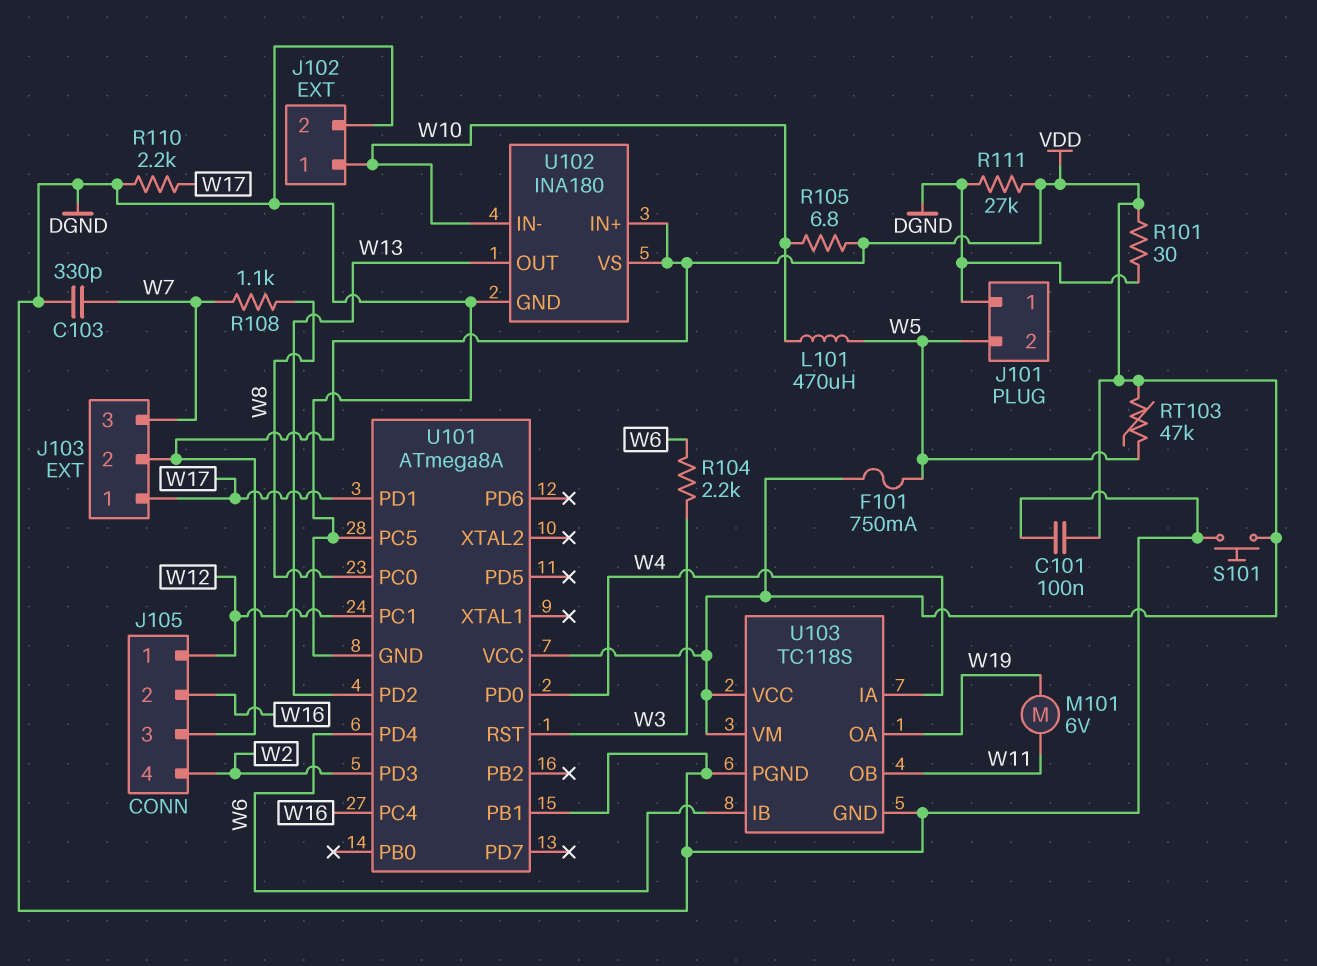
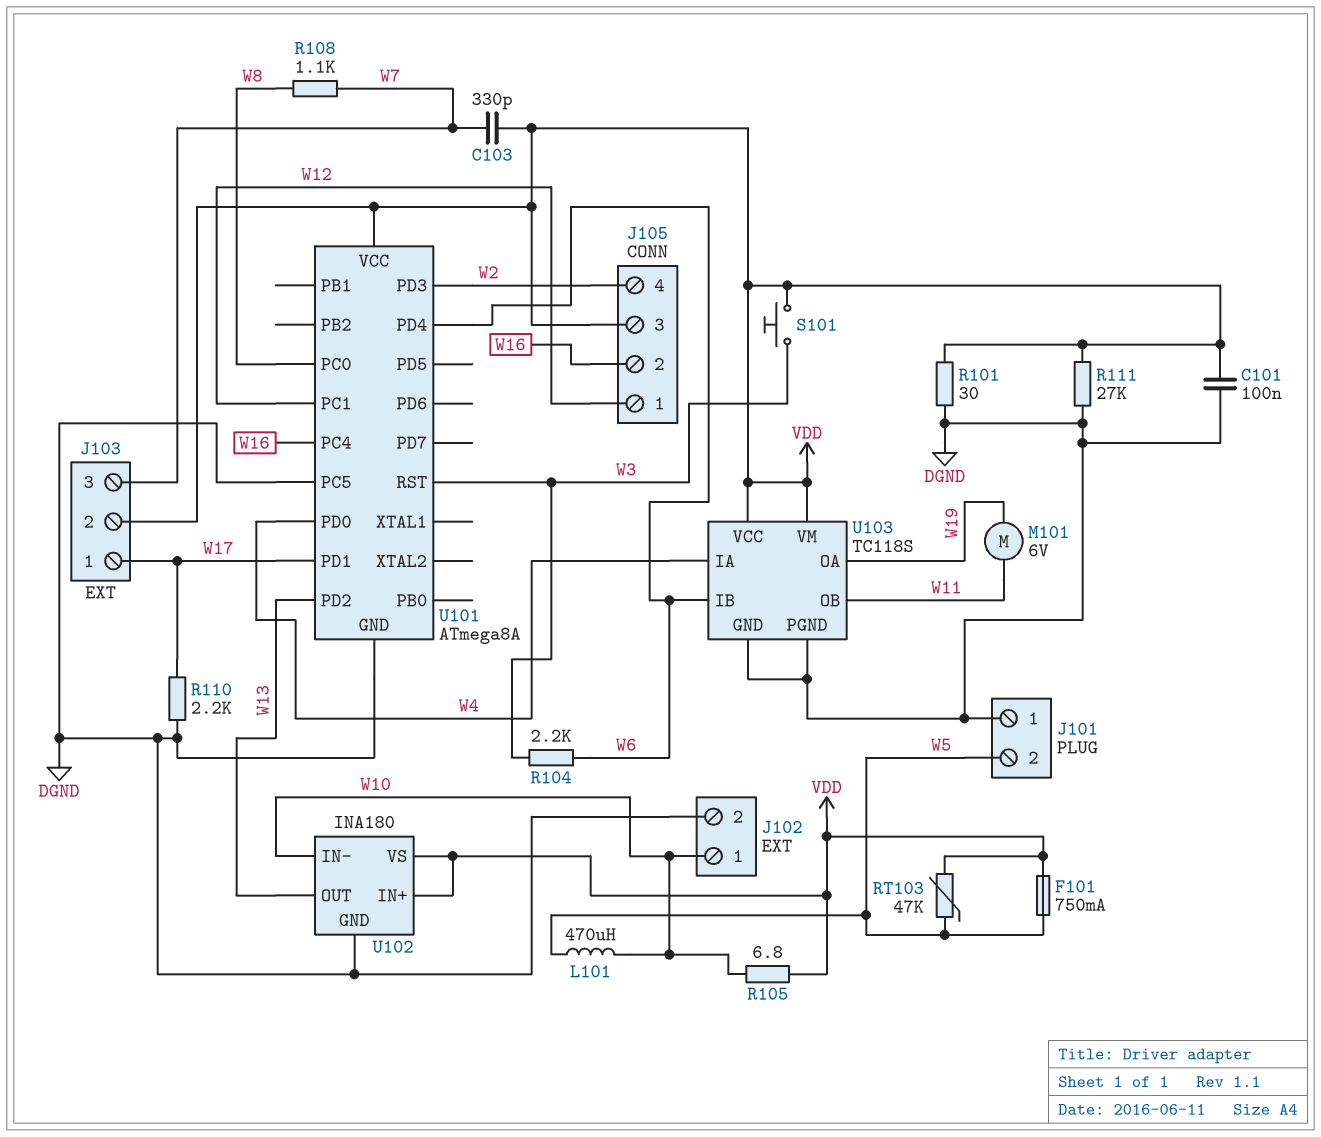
C103: 330pF (DGND, W7) -> 330pF (VDD, W7)
S101: button (DGND, VDD) -> button (VDD, W3)
U101 pin PB1: DGND -> none

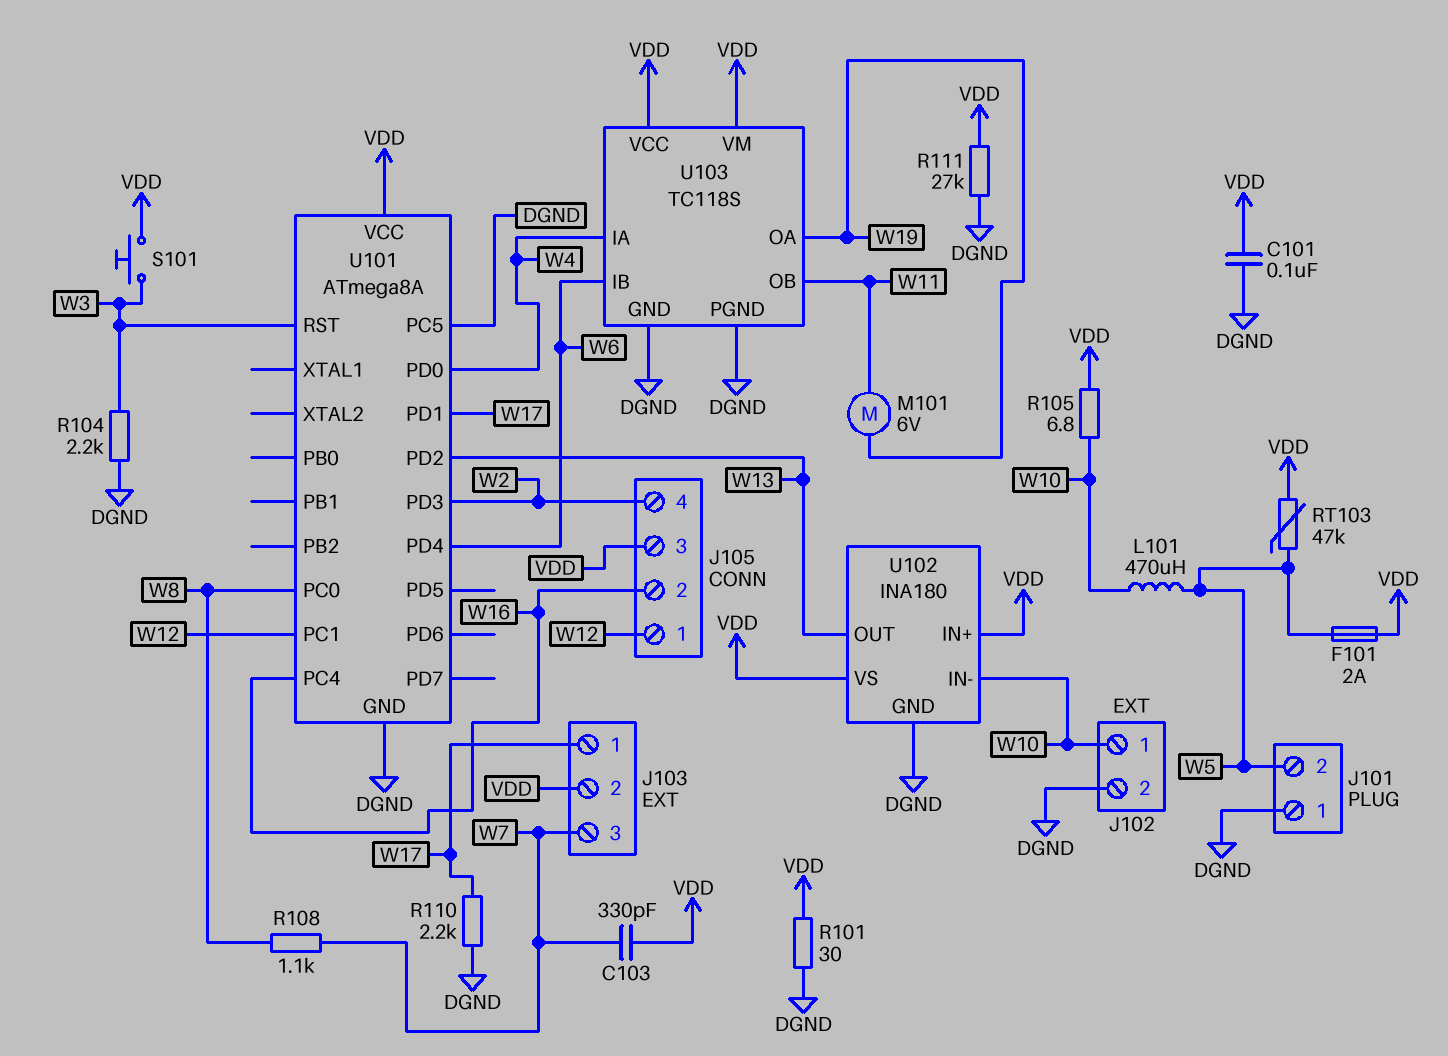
F101: 750mA (VDD, W5) -> 2A (VDD, W5)
R104: 2.2k (W3, W6) -> 2.2k (DGND, W3)

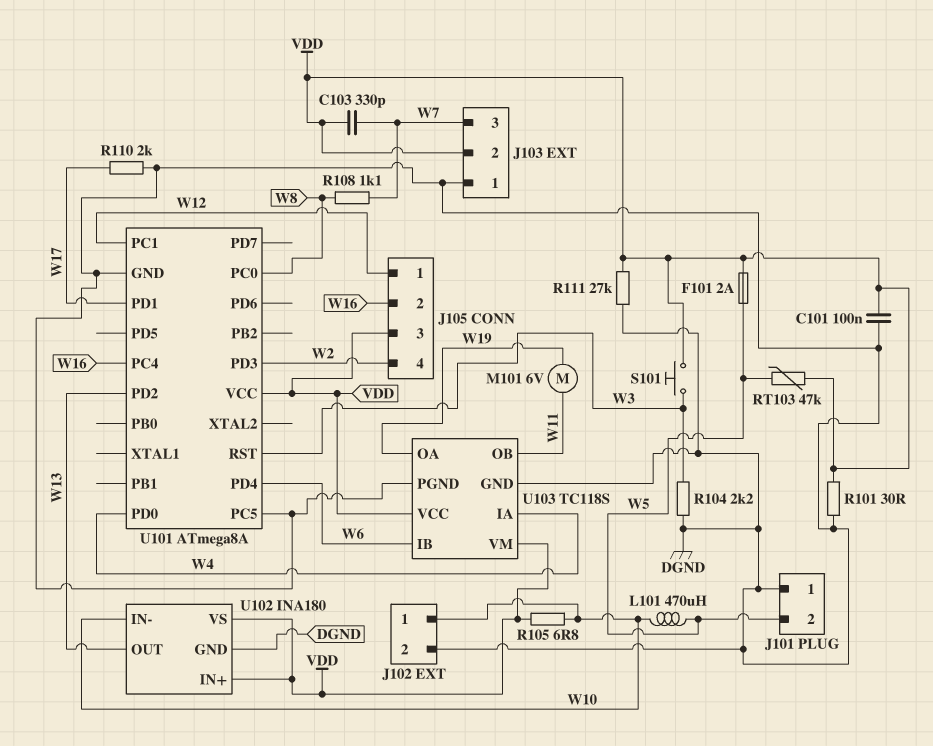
J103 pin 1: W17 -> DGND
R110: 2.2k (DGND, W17) -> 2k (DGND, W17)

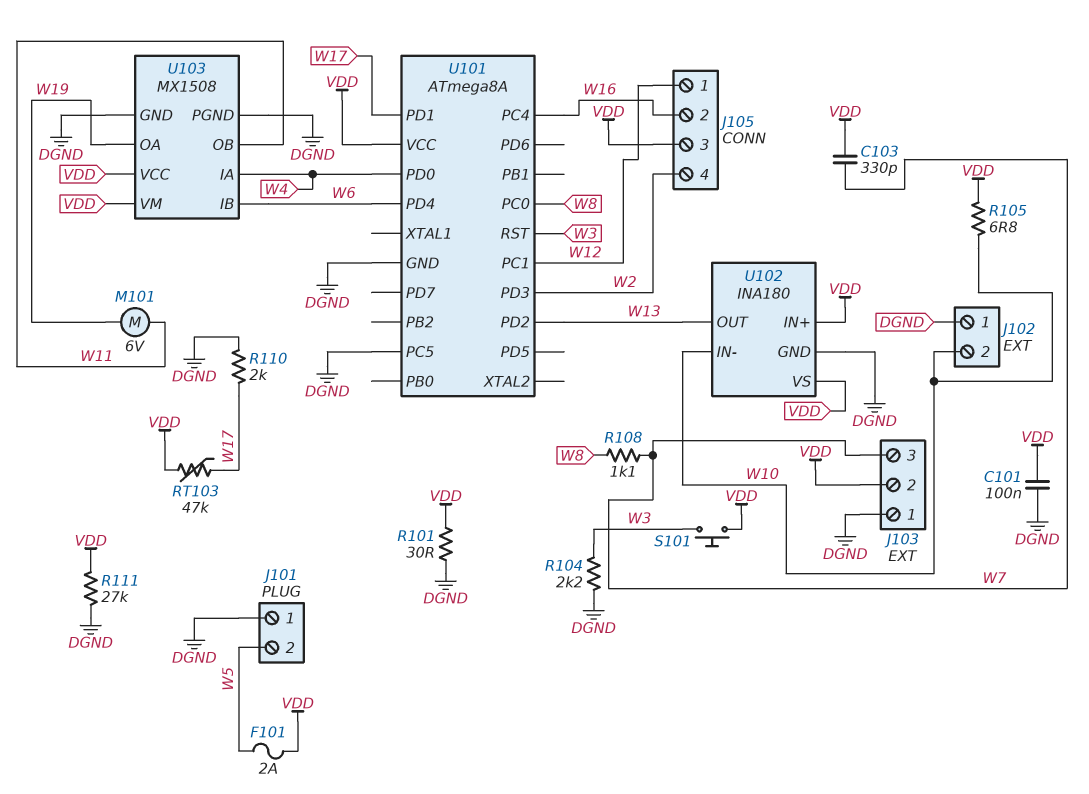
J102 pin 1: W10 -> DGND
J102 pin 2: DGND -> W10
L101: 470uH (W5, W10) -> none
RT103: 47k (VDD, W5) -> 47k (VDD, W17)
U103: TC118S -> MX1508

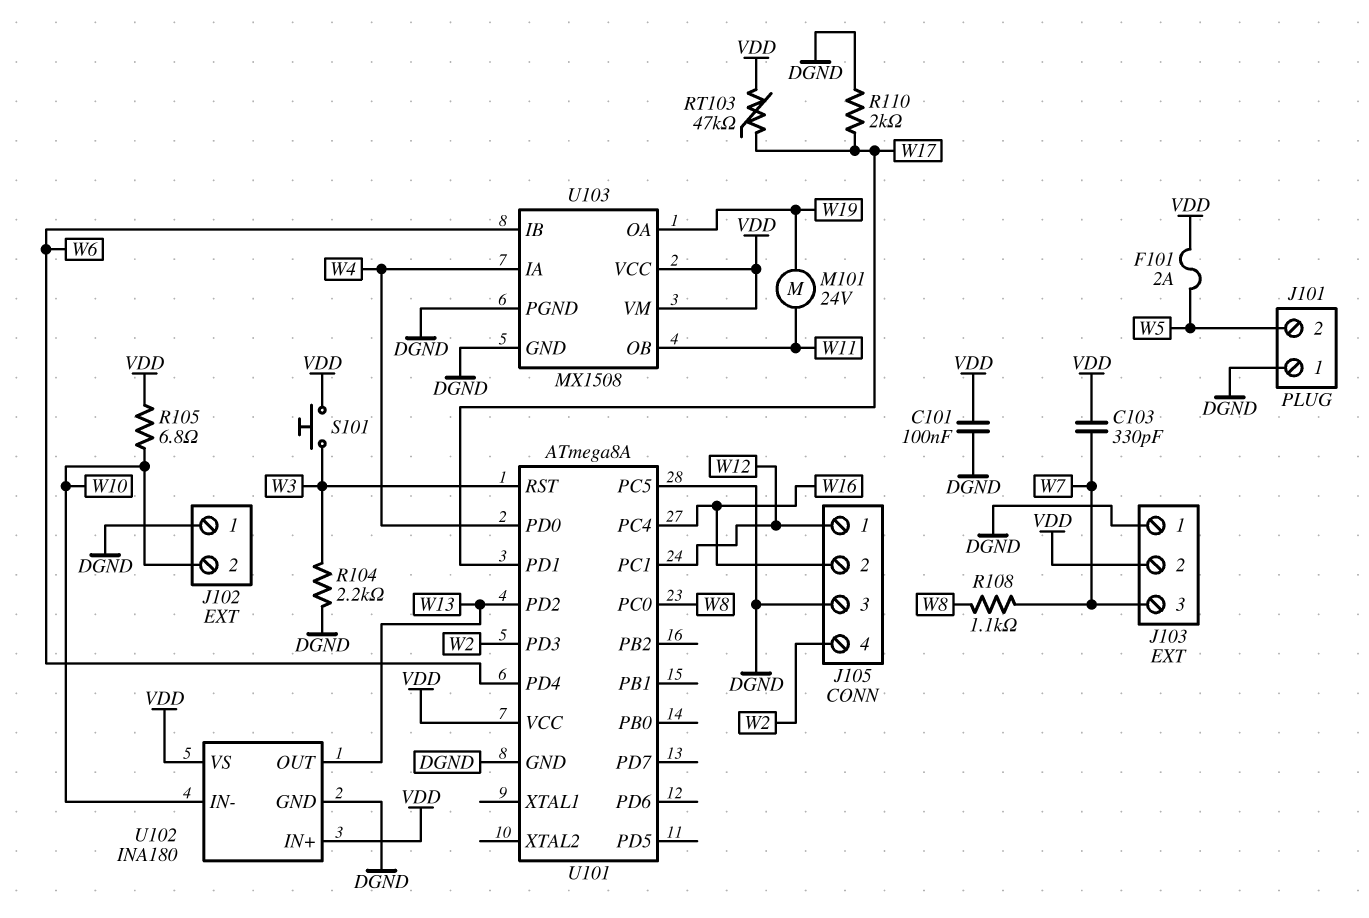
J105 pin 3: VDD -> DGND
M101: motor 6V (W11, W19) -> motor 24V (W11, W19)
R101: 30 (DGND, VDD) -> none
R111: 27k (DGND, VDD) -> none

